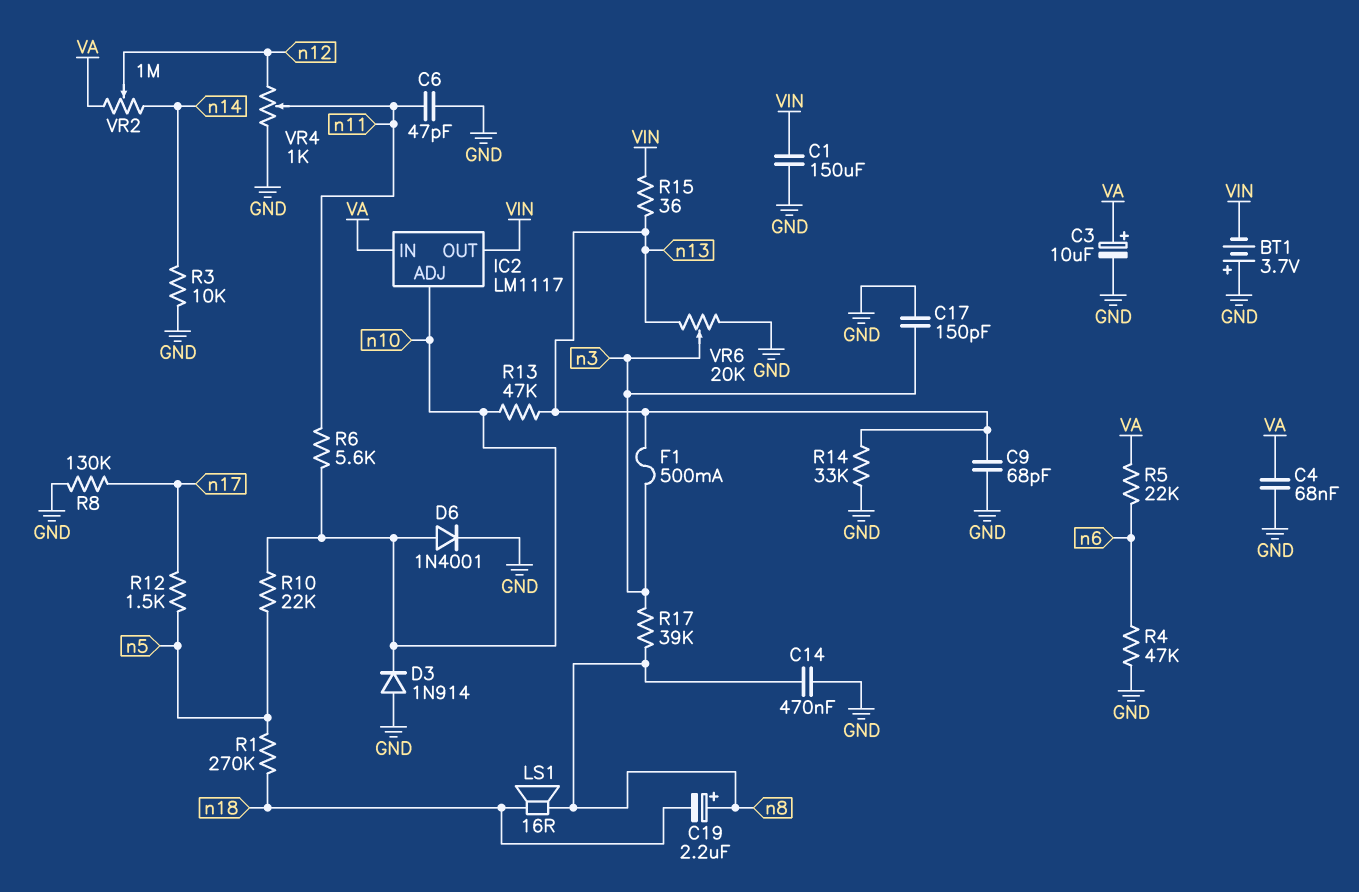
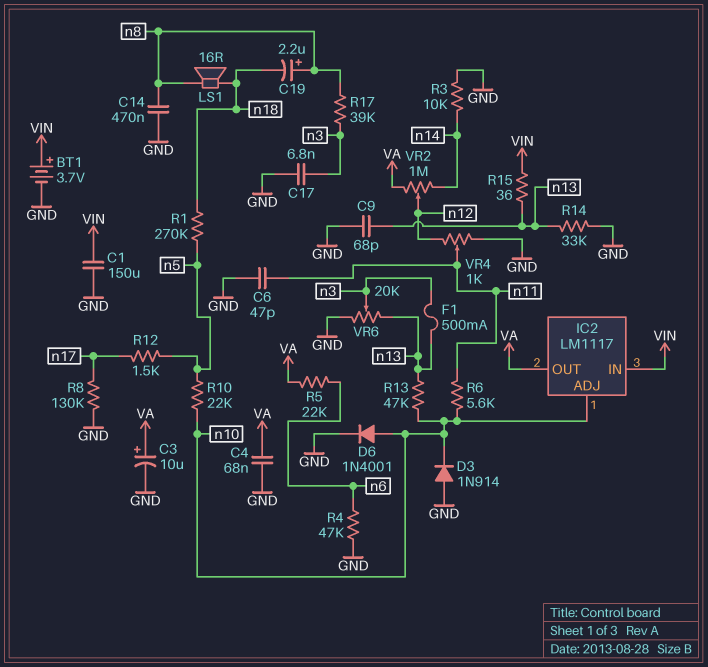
BT1: 3.7V (plus GND, minus VIN) -> 3.7V (plus VIN, minus GND)
C17: 150pF (GND, n3) -> 6.8nF (GND, n3)
IC2 pin IN: VA -> VIN
IC2 pin OUT: VIN -> VA

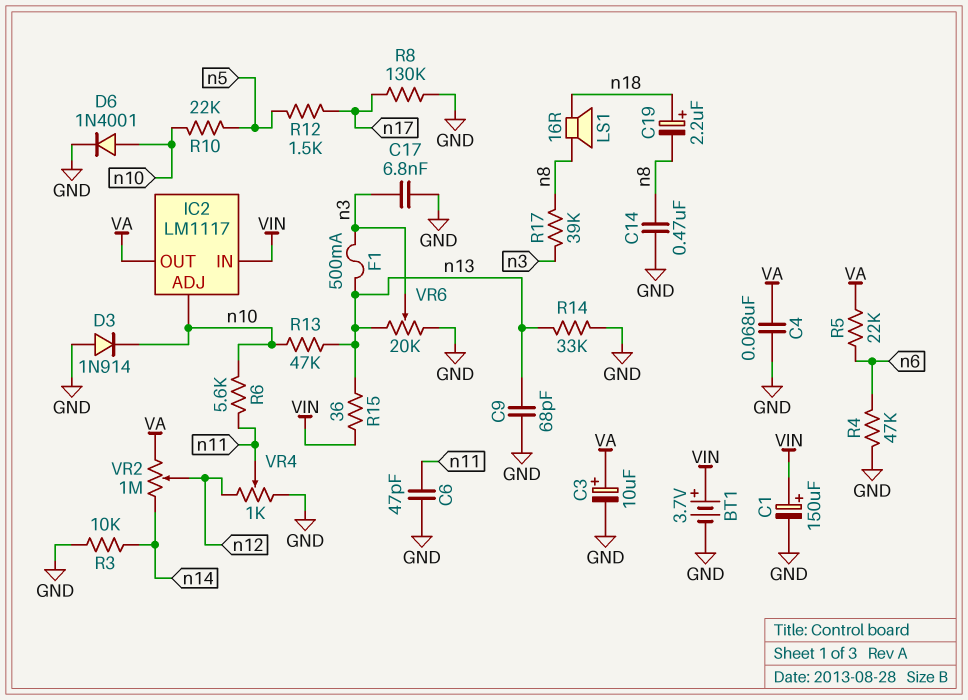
C1: 150uF (GND, VIN) -> 150uF (plus VIN, minus GND)
C19: 2.2uF (plus n8, minus n18) -> 2.2uF (plus n18, minus n8)
R1: 270k (n5, n18) -> none

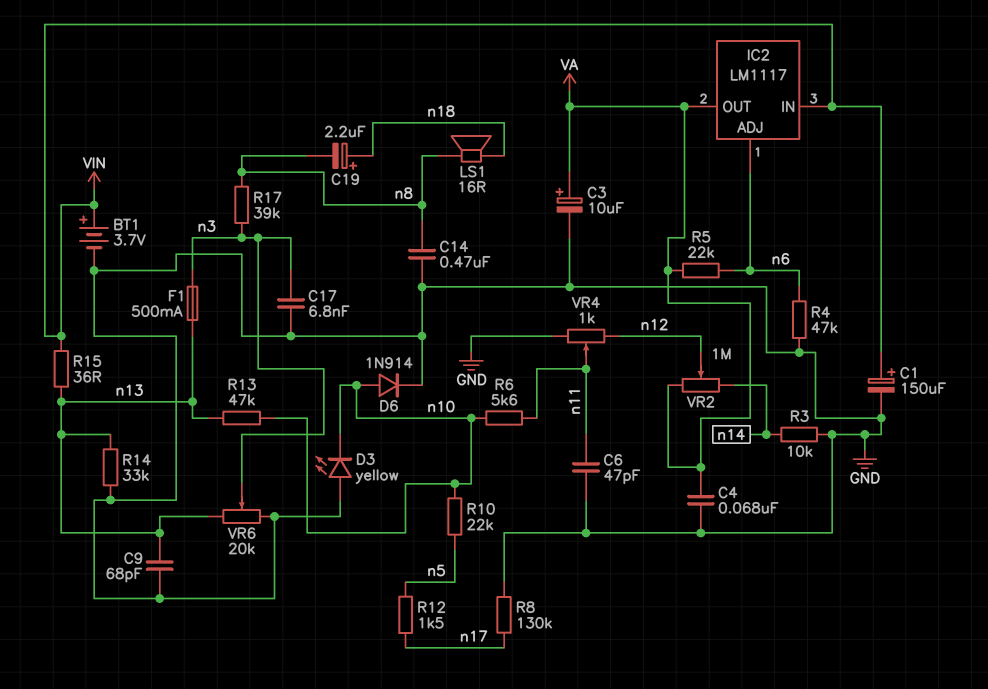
D3: diode 1N914 (A GND, K n10) -> LED yellow (A GND, K n10)
D6: diode 1N4001 (A n10, K GND) -> diode 1N914 (A n10, K GND)
IC2 pin ADJ: n10 -> n6

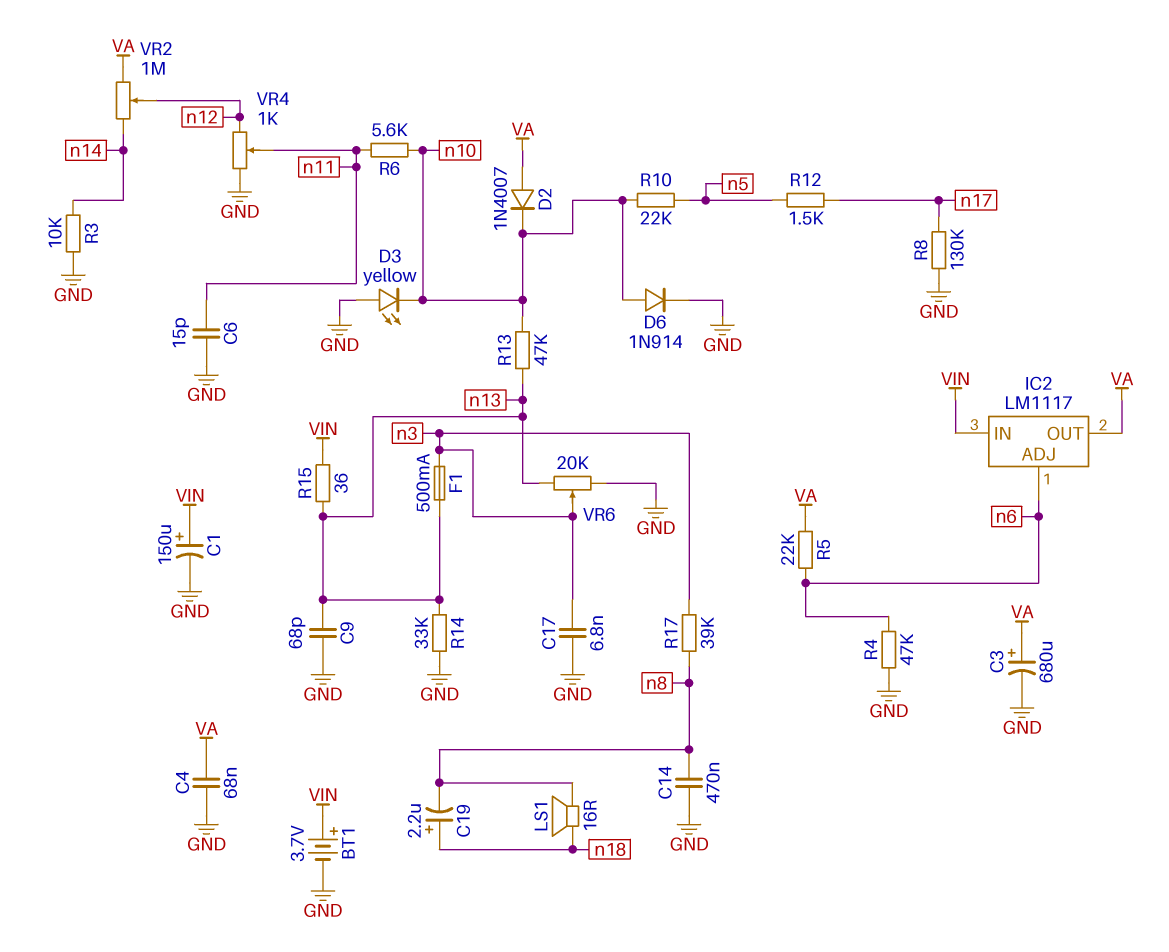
C3: 10uF (plus VA, minus GND) -> 680uF (plus VA, minus GND)
C6: 47pF (GND, n11) -> 15pF (GND, n11)
D2: none -> diode 1N4007 (A VA, K n10)

